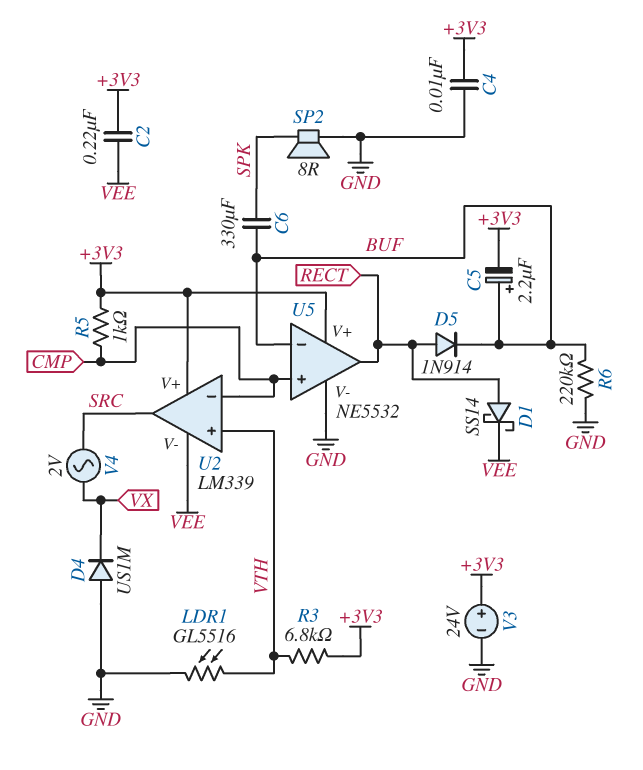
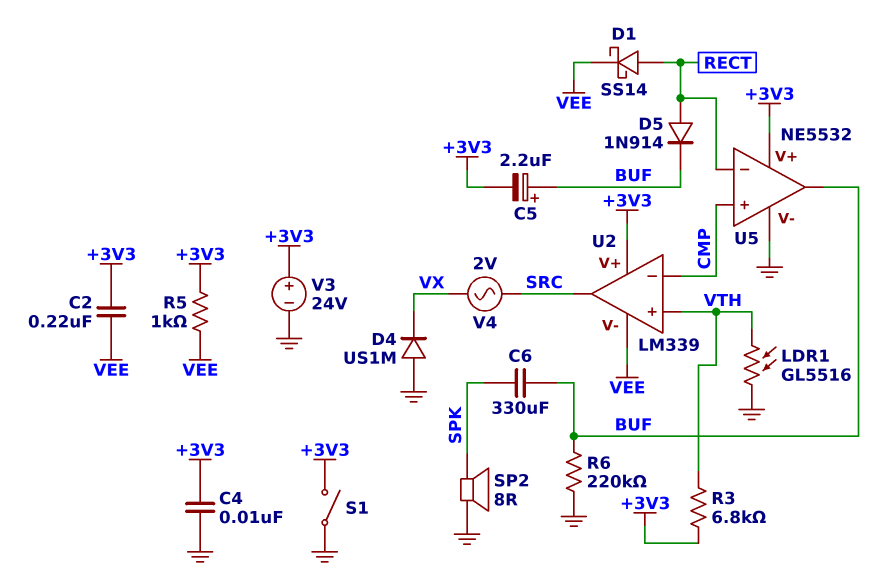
R5: 1k (+3V3, CMP) -> 1k (+3V3, VEE)
S1: none -> switch (+3V3, GND)
U5 pin in-: BUF -> RECT
U5 pin out: RECT -> BUF

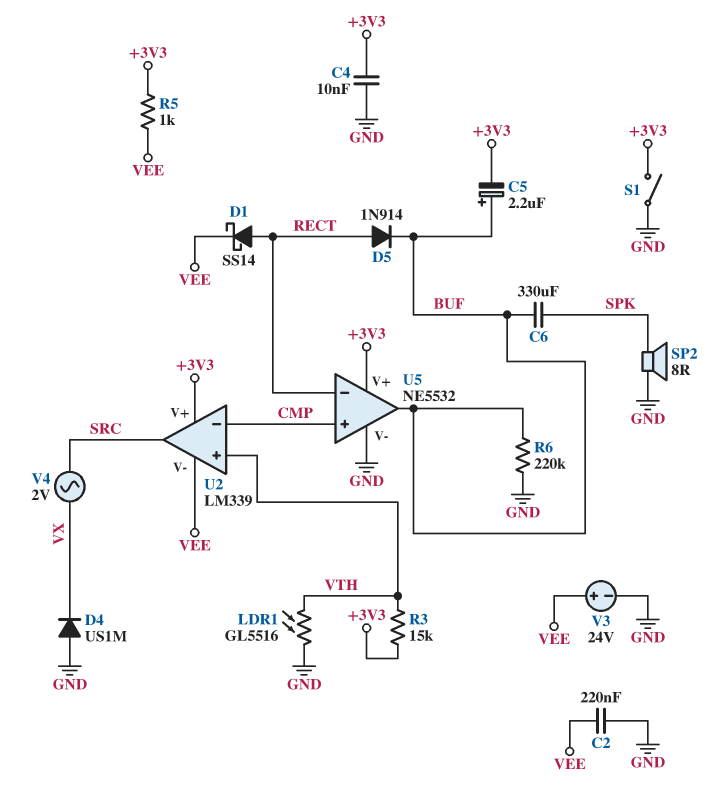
C2: 220nF (+3V3, VEE) -> 220nF (GND, VEE)
R3: 6.8k (+3V3, VTH) -> 15k (+3V3, VTH)
V3: 24V (plus +3V3, minus GND) -> 24V (plus VEE, minus GND)

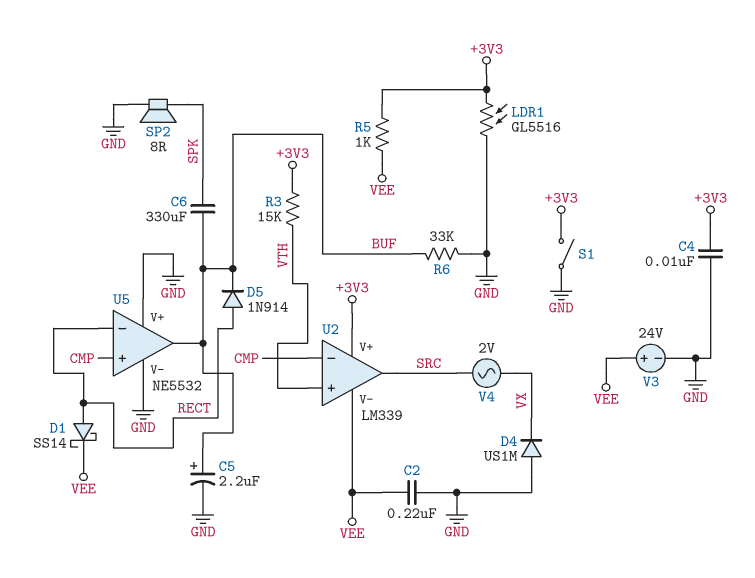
C5: 2.2uF (plus BUF, minus +3V3) -> 2.2uF (plus BUF, minus GND)
LDR1: GL5516 (GND, VTH) -> GL5516 (+3V3, GND)
R6: 220k (BUF, GND) -> 33k (BUF, GND)
U5 pin V+: +3V3 -> GND

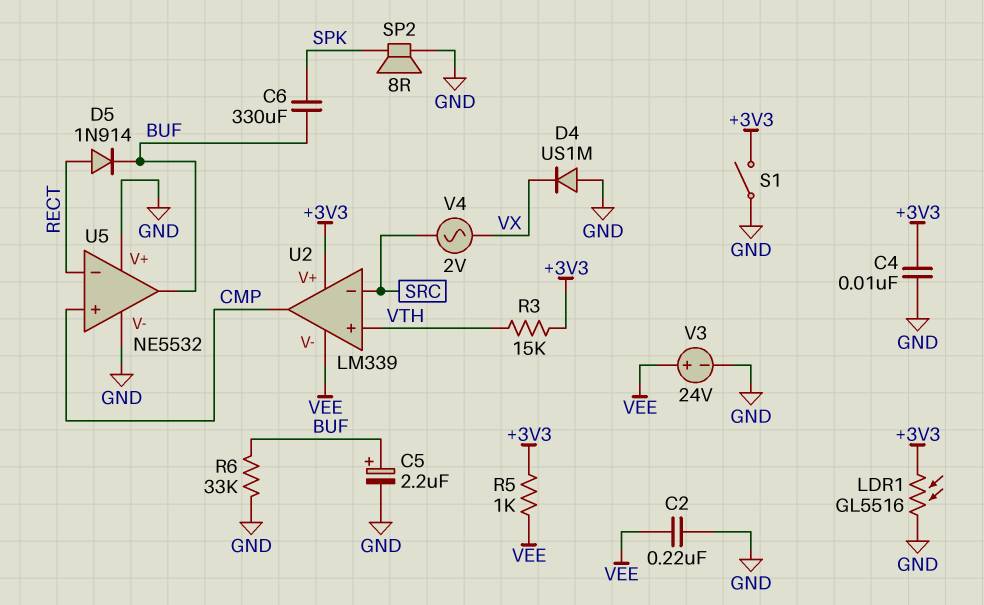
D1: schottky SS14 (A RECT, K VEE) -> none
U2 pin in-: CMP -> SRC
U2 pin out: SRC -> CMP

